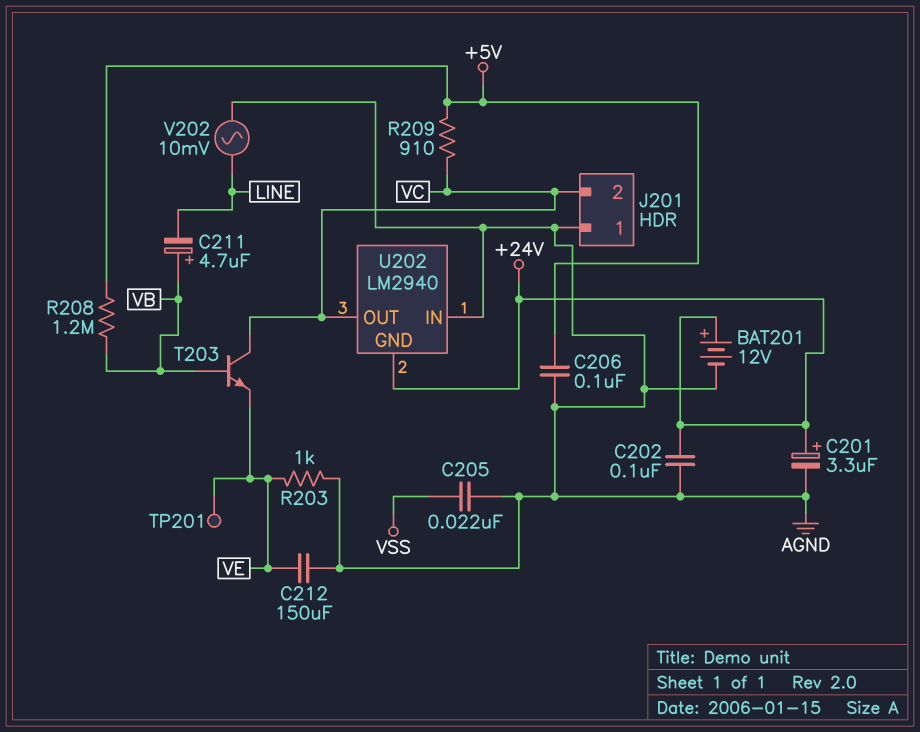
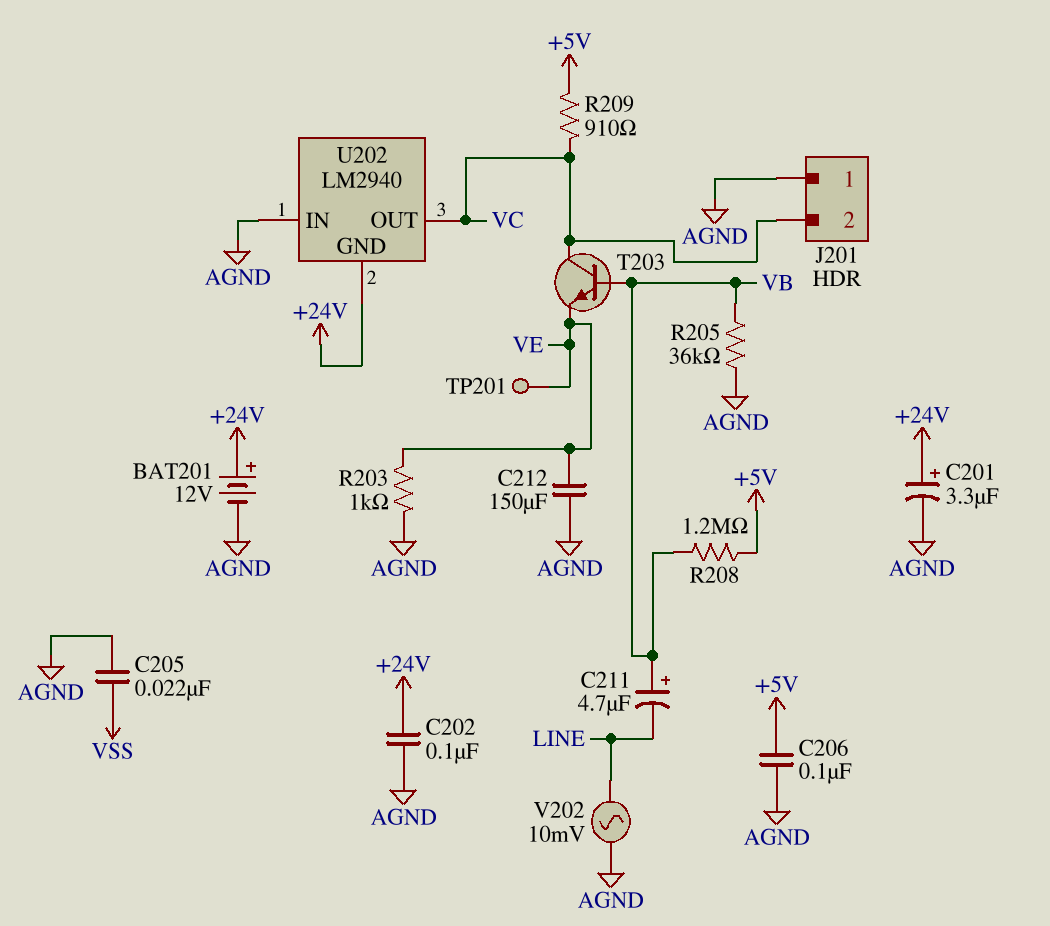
R205: none -> 36k (AGND, VB)

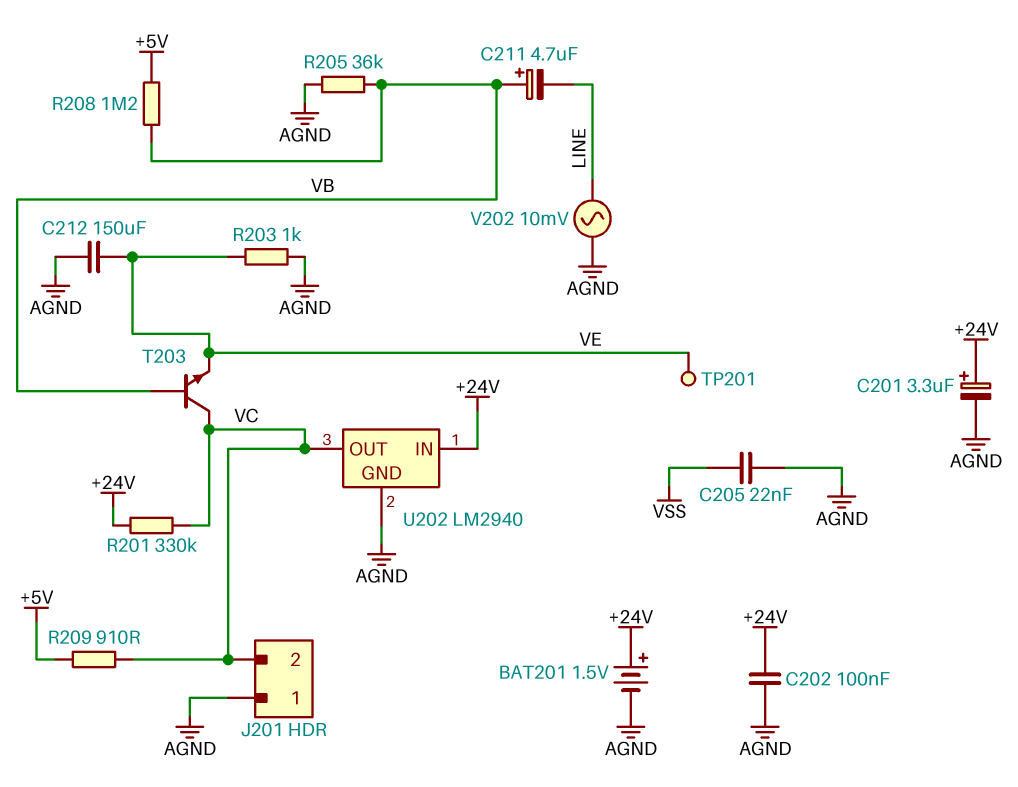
BAT201: 12V (plus +24V, minus AGND) -> 1.5V (plus +24V, minus AGND)
C206: 100nF (+5V, AGND) -> none
R201: none -> 330k (+24V, VC)
U202 pin GND: +24V -> AGND
U202 pin IN: AGND -> +24V

